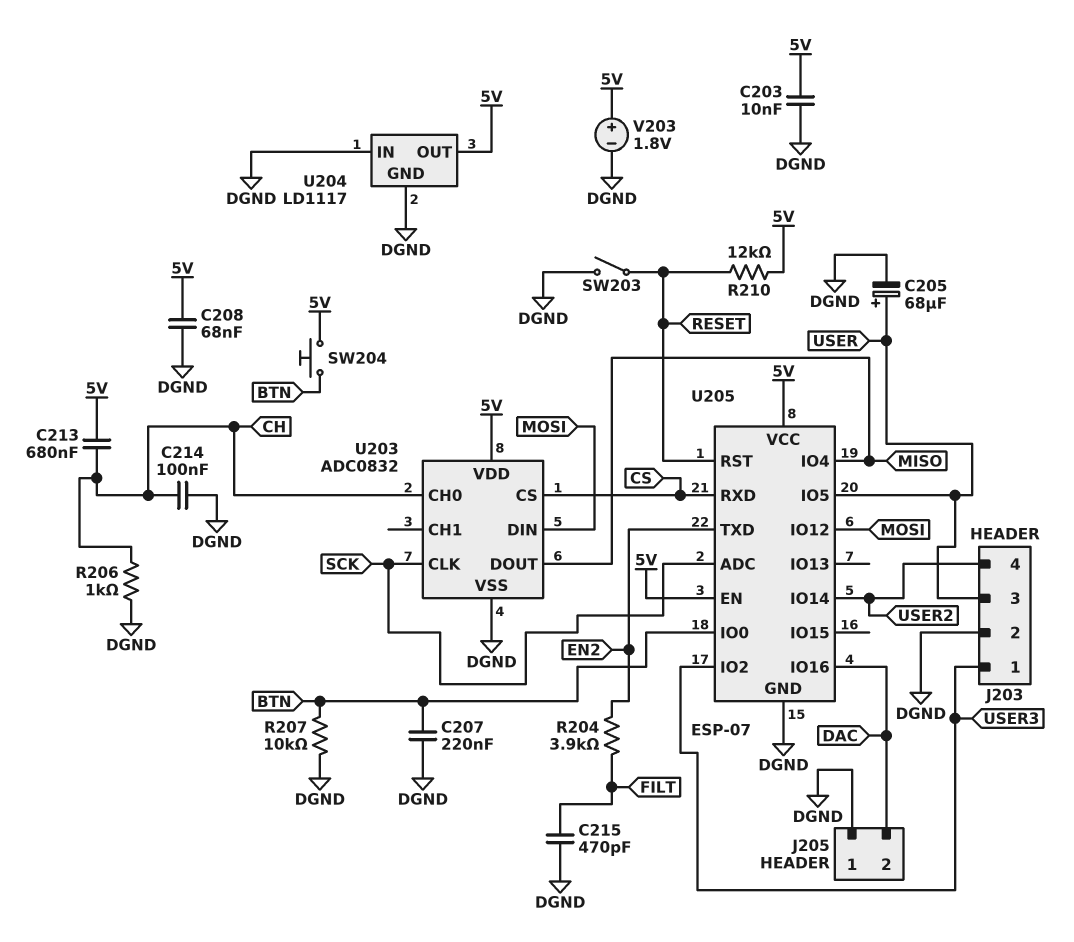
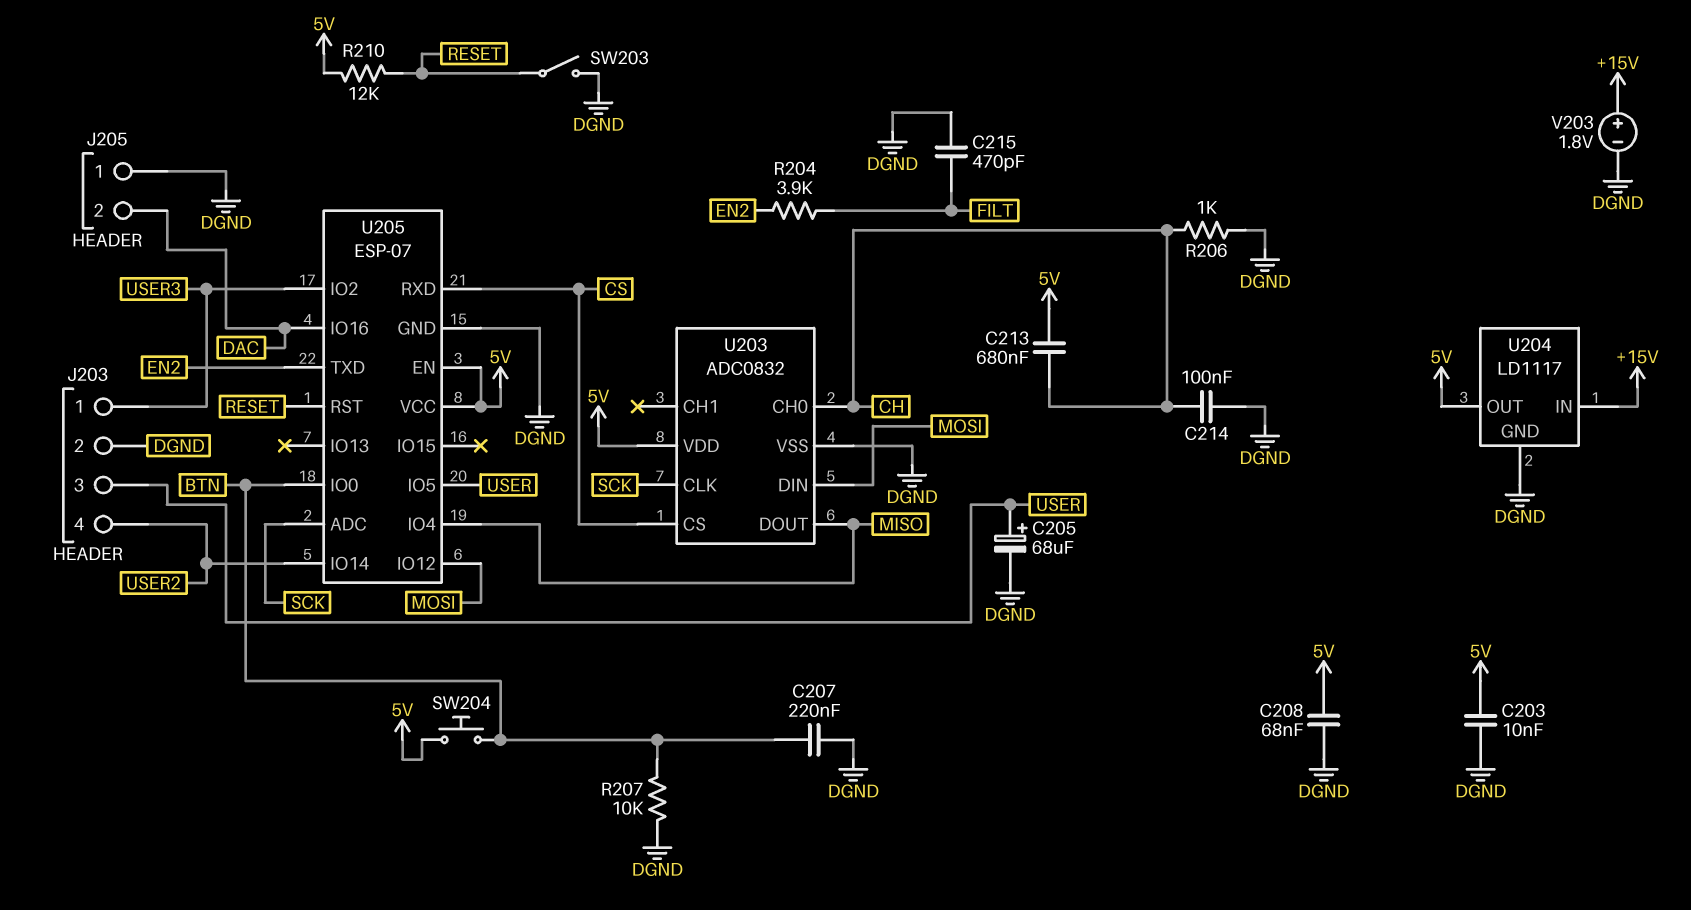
U204 pin IN: DGND -> +15V
V203: 1.8V (plus 5V, minus DGND) -> 1.8V (plus +15V, minus DGND)

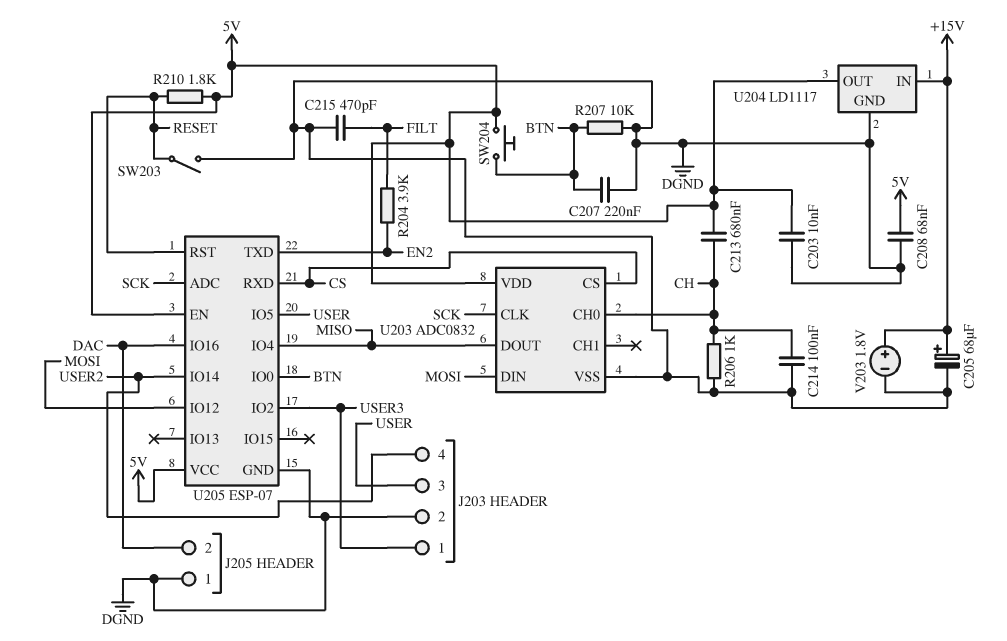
C205: 68uF (plus USER, minus DGND) -> 68uF (plus +15V, minus DGND)
R210: 12k (5V, RESET) -> 1.8k (5V, RESET)

